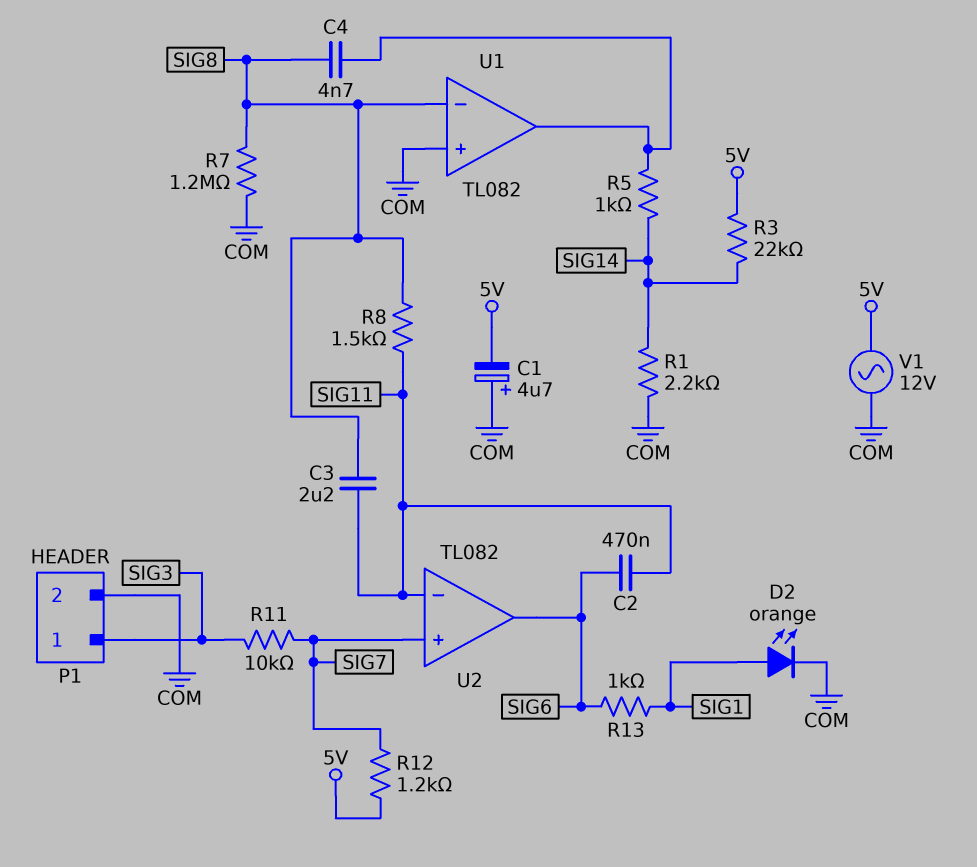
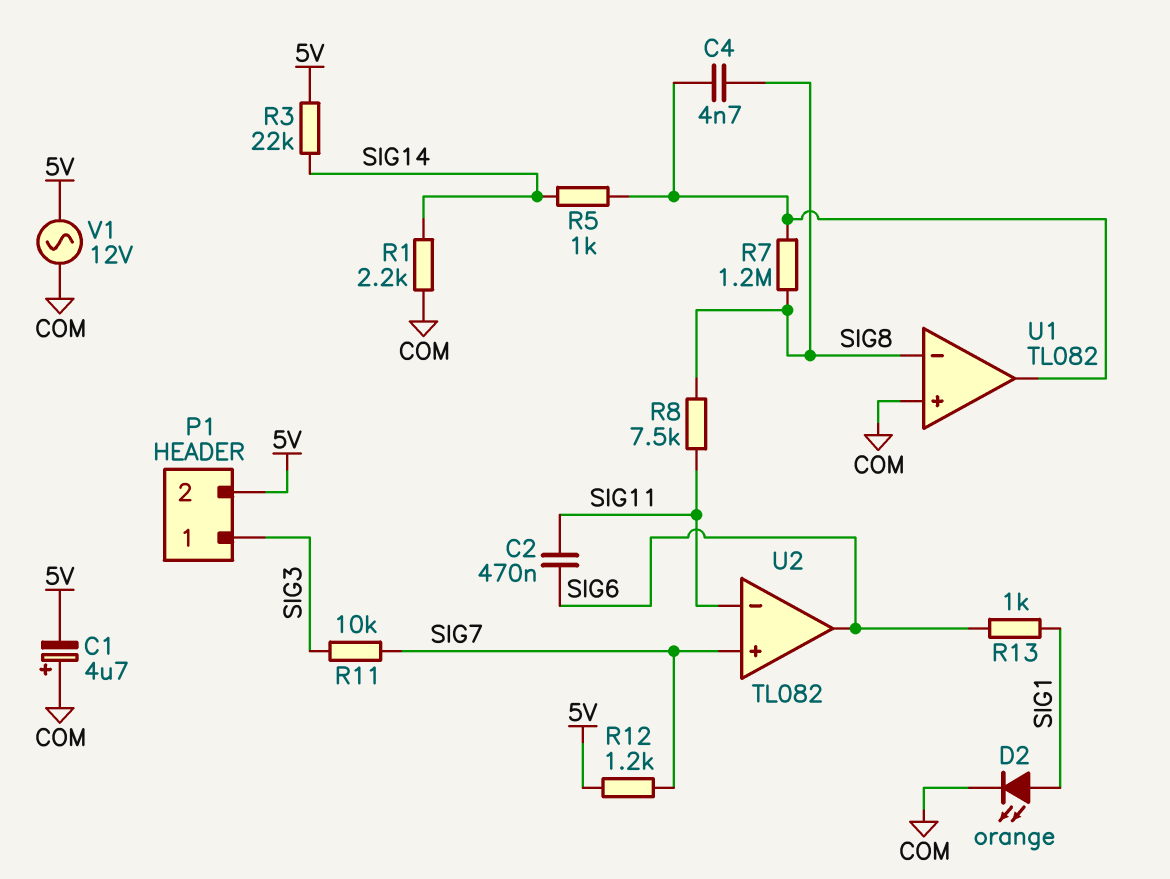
C3: 2.2uF (SIG8, SIG11) -> none
P1 pin 2: COM -> 5V
R7: 1.2M (COM, SIG8) -> 1.2M (SIG8, U1/out)
R8: 1.5k (SIG8, SIG11) -> 7.5k (SIG8, SIG11)

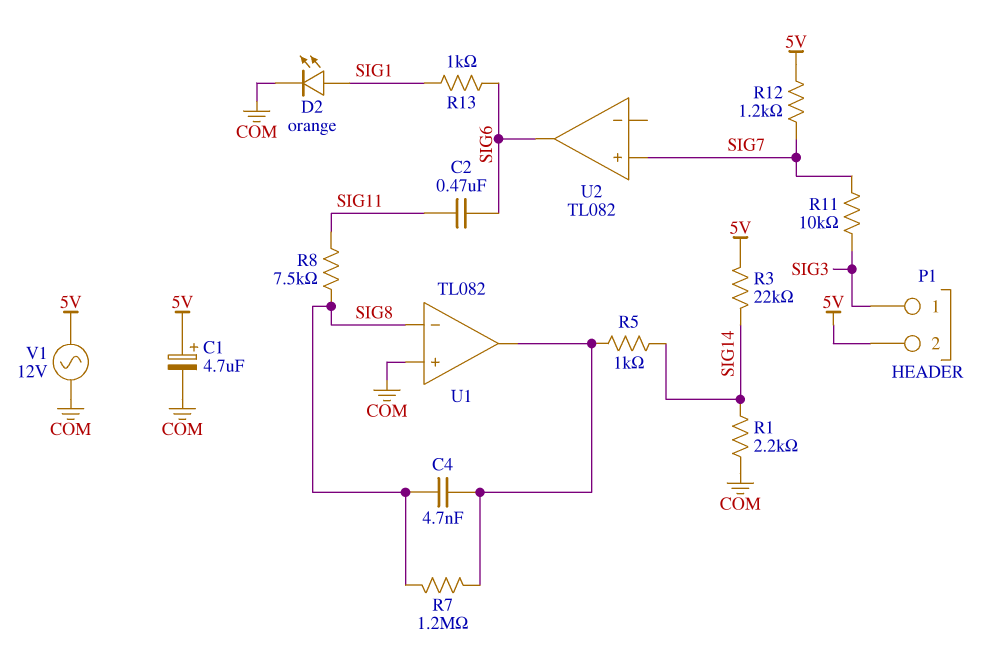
C1: 4.7uF (plus COM, minus 5V) -> 4.7uF (plus 5V, minus COM)
U2 pin in-: SIG11 -> none

